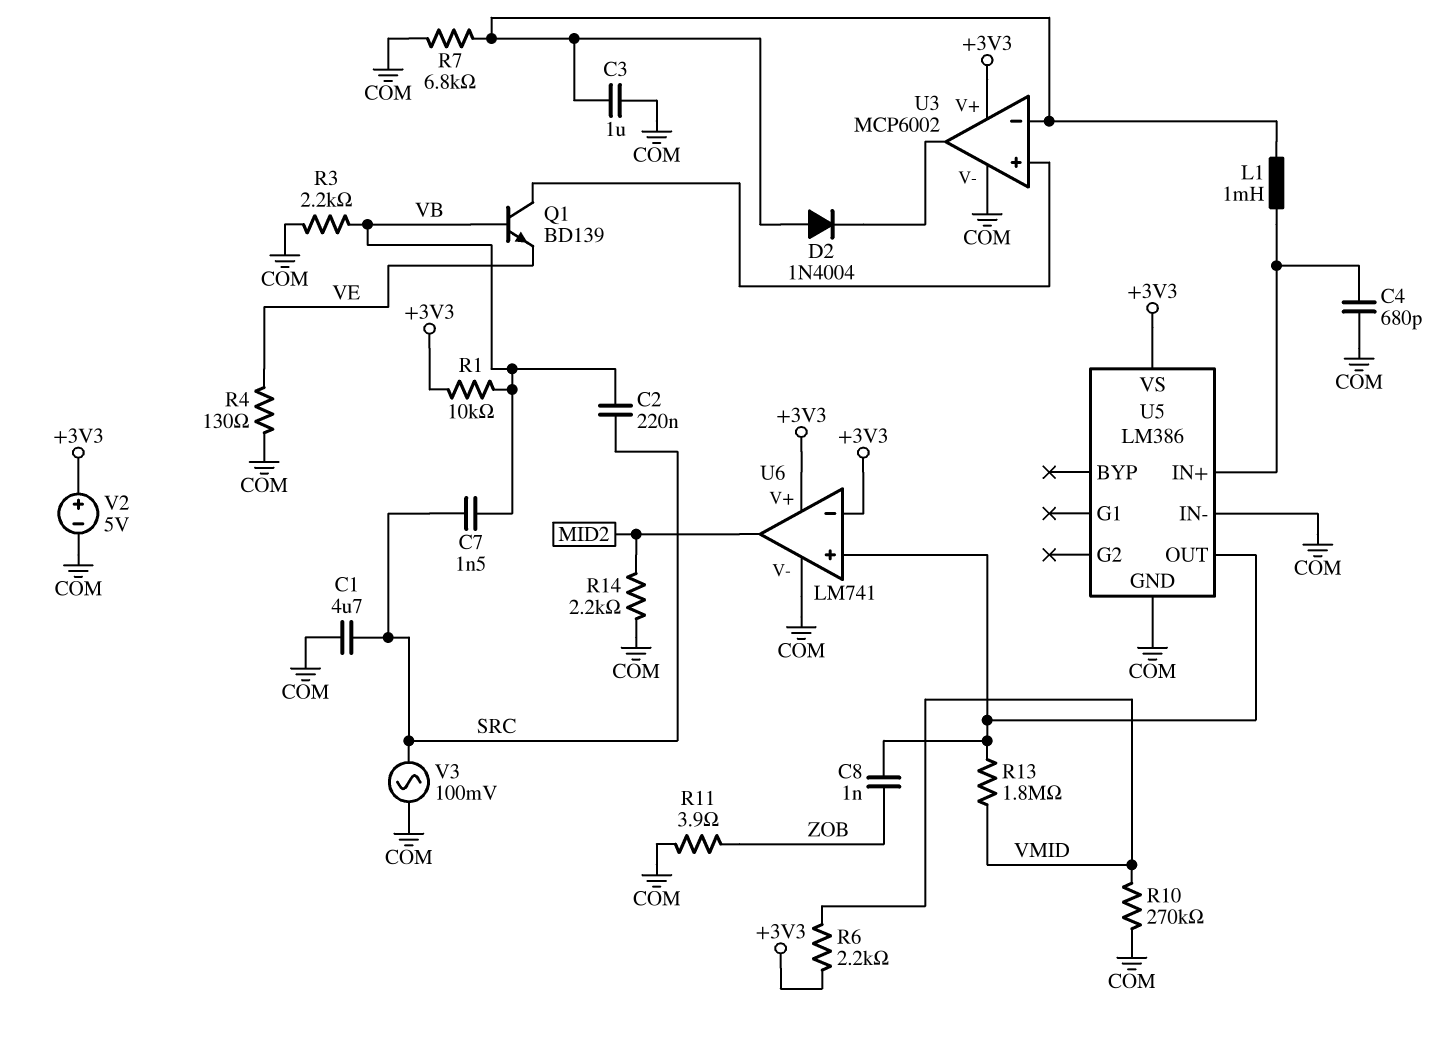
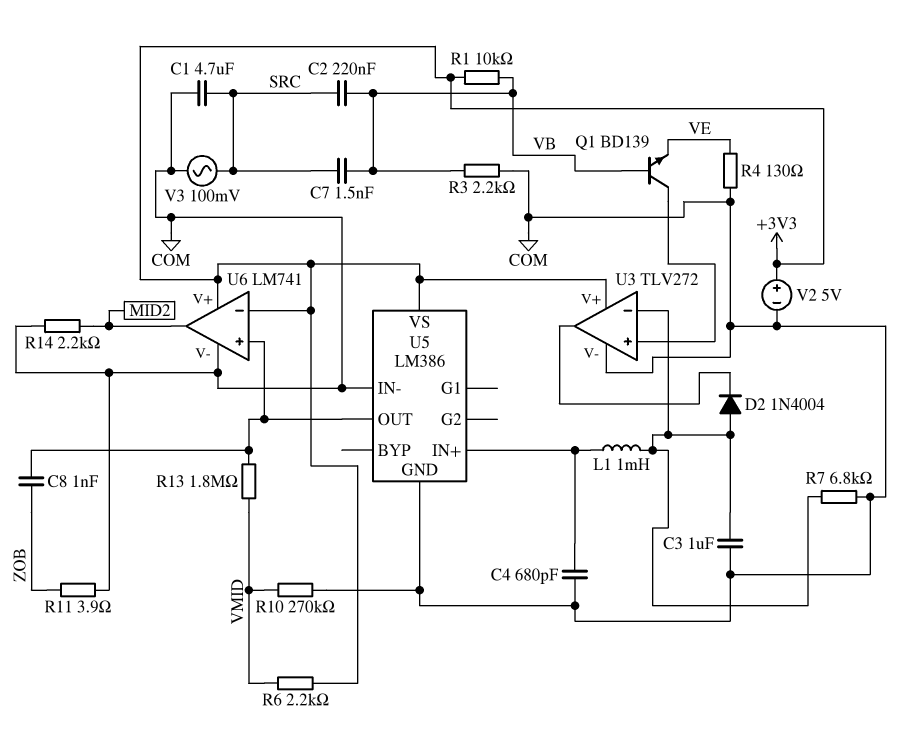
U3: MCP6002 -> TLV272

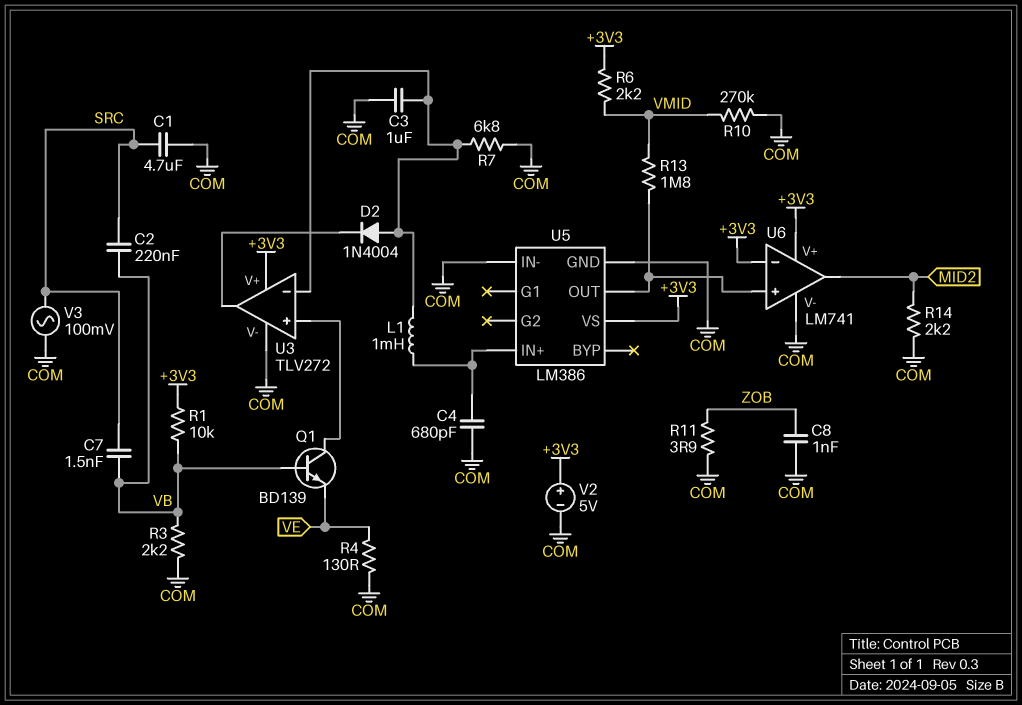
C8: 1nF (U5/OUT, ZOB) -> 1nF (COM, ZOB)

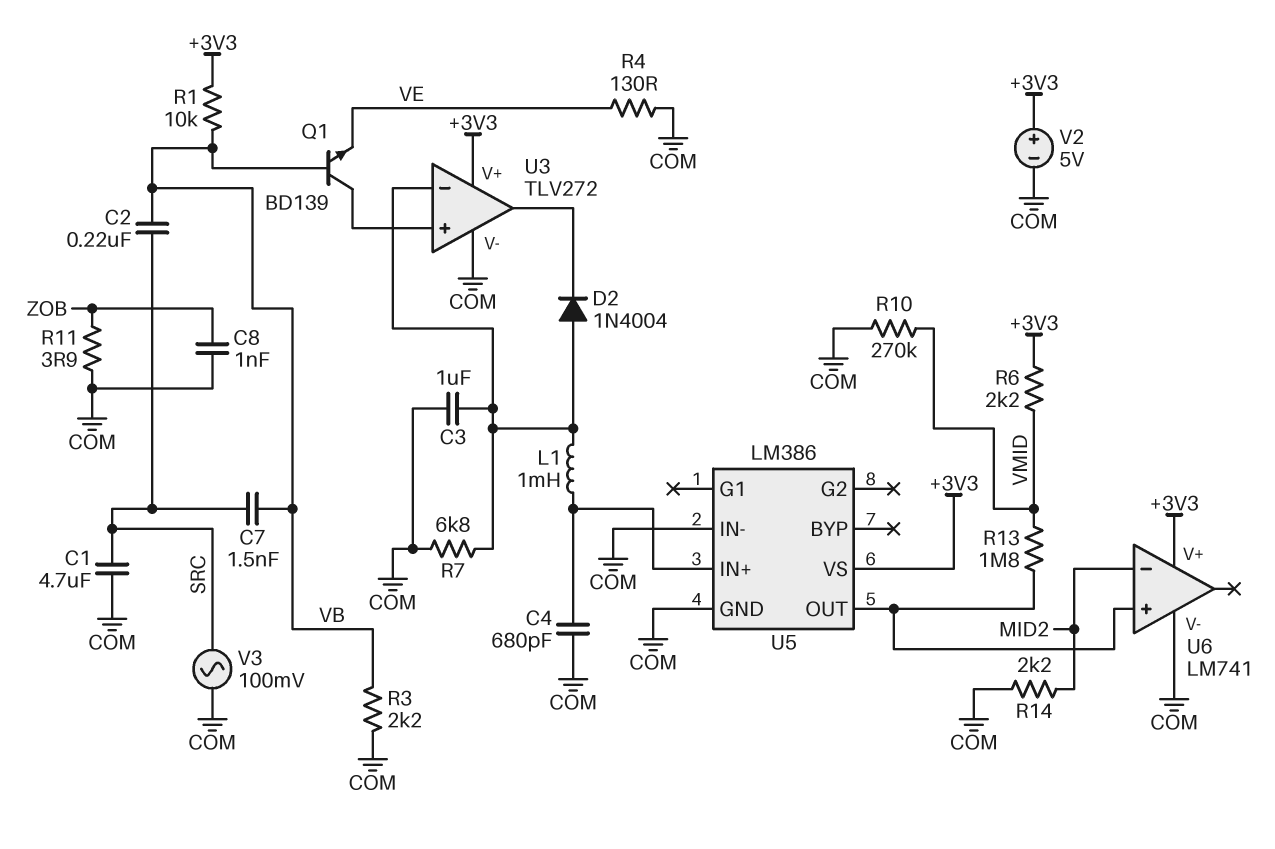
U6 pin in-: +3V3 -> MID2
U6 pin out: MID2 -> none

